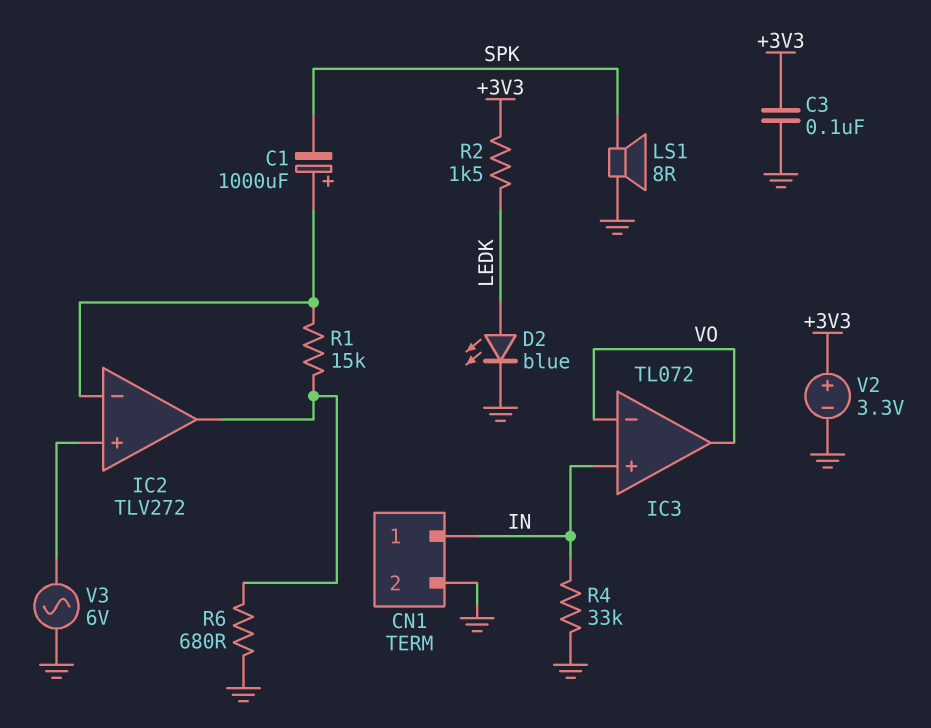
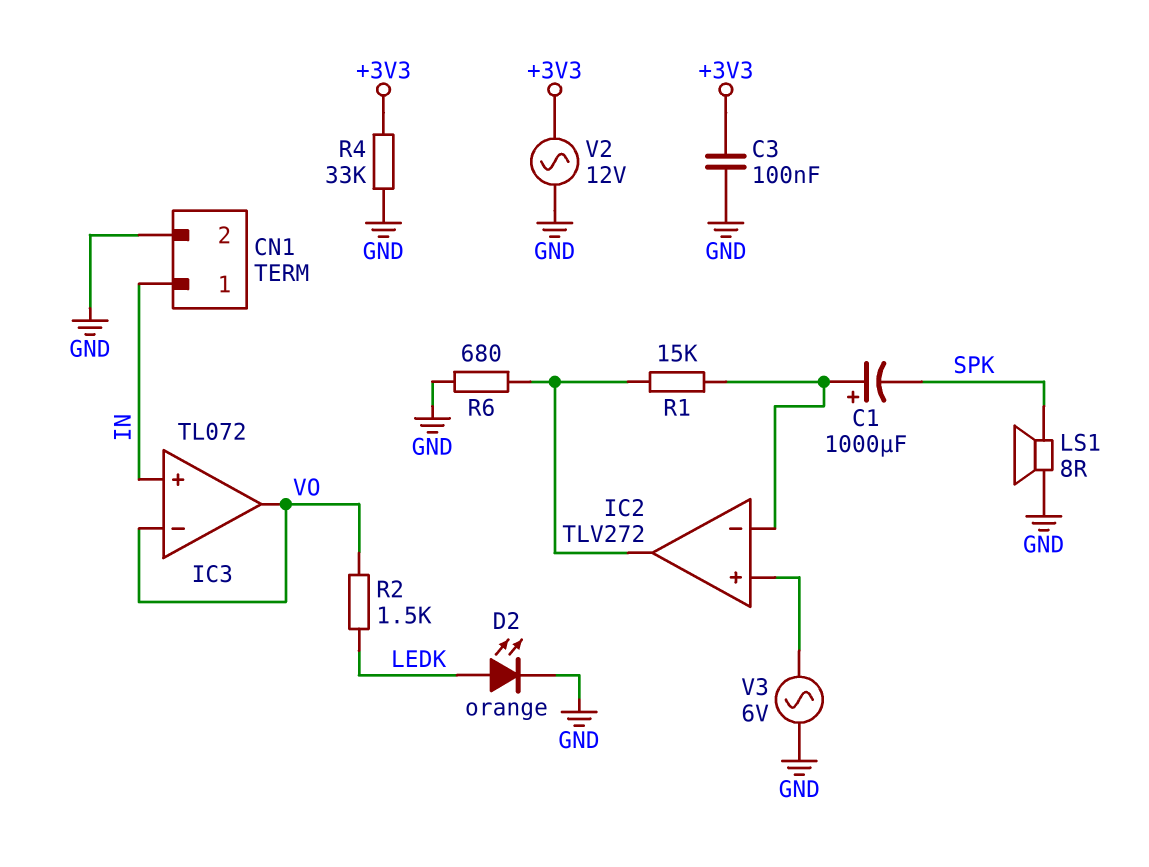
D2: LED blue (A LEDK, K GND) -> LED orange (A LEDK, K GND)
R2: 1.5k (+3V3, LEDK) -> 1.5k (LEDK, VO)
R4: 33k (GND, IN) -> 33k (+3V3, GND)
V2: 3.3V (plus +3V3, minus GND) -> AC 12V (+3V3, GND)

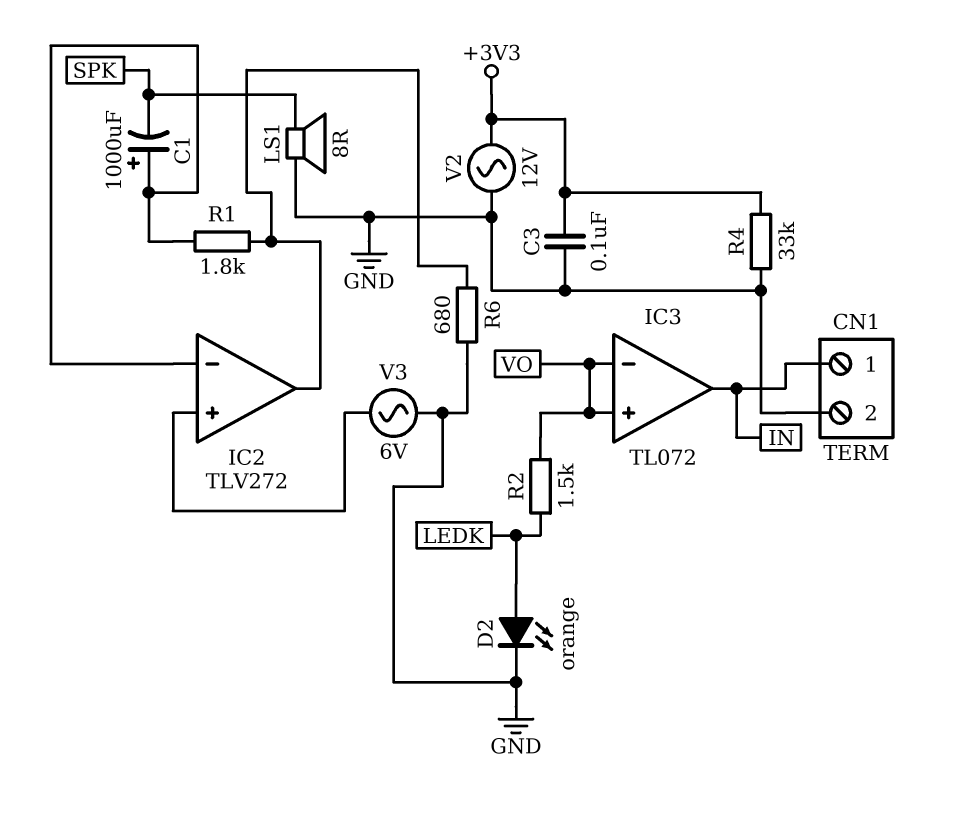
IC3 pin in+: IN -> VO
IC3 pin out: VO -> IN
R1: 15k (IC2/in-, IC2/out) -> 1.8k (IC2/in-, IC2/out)

